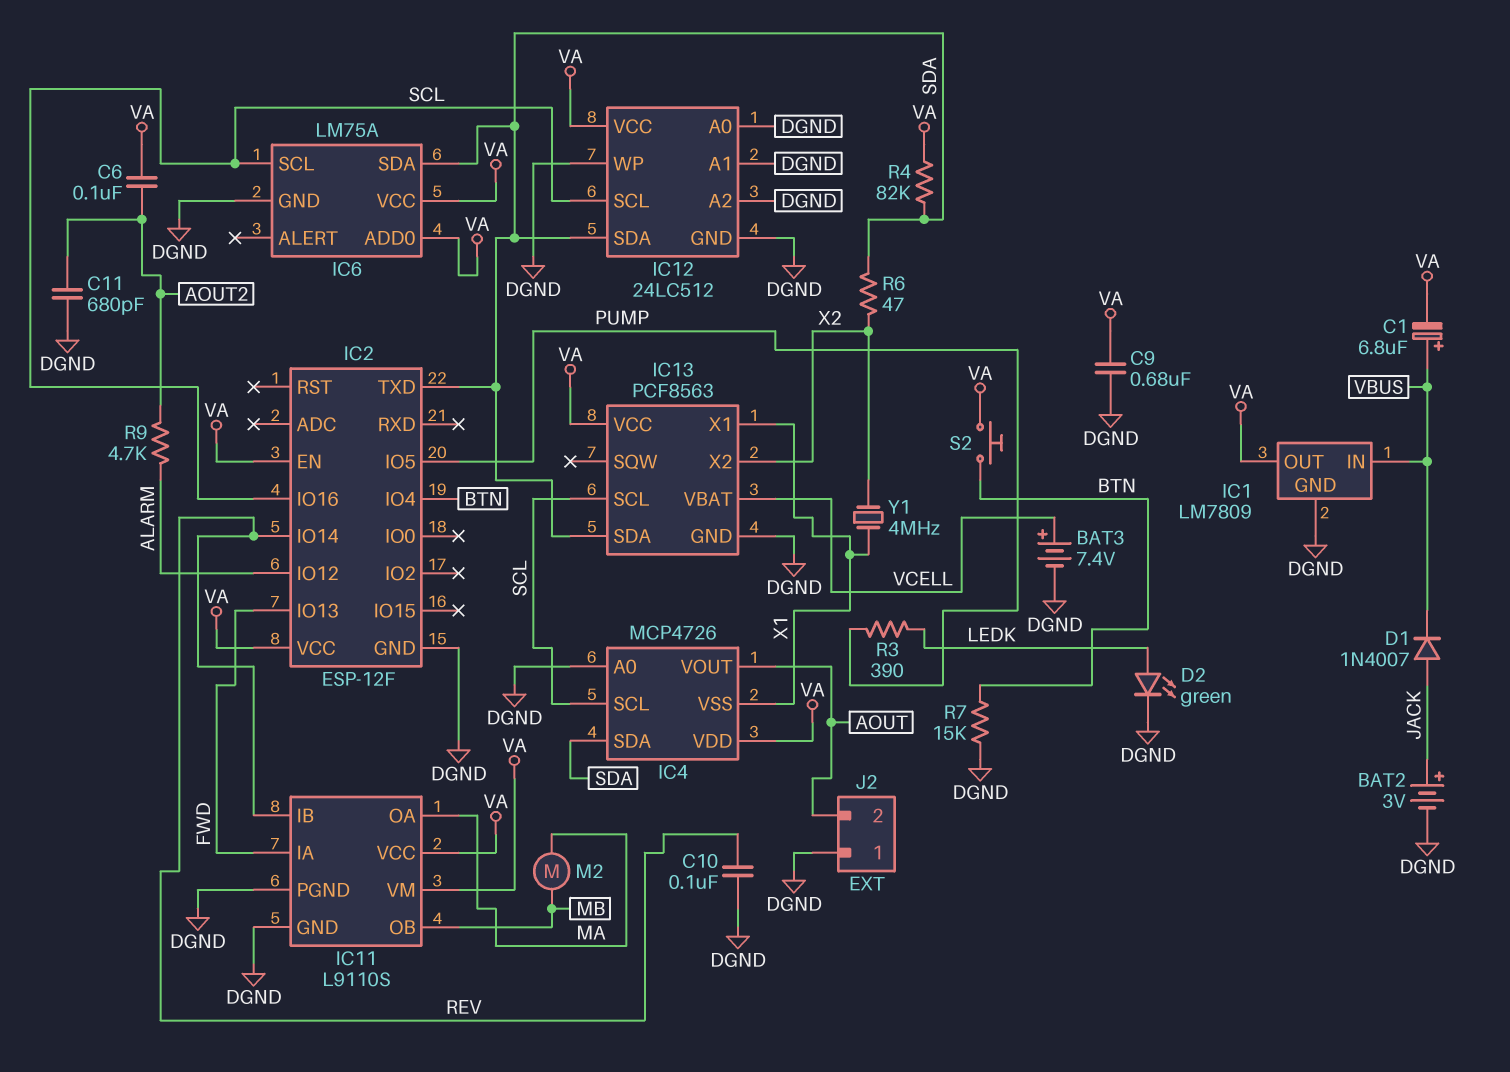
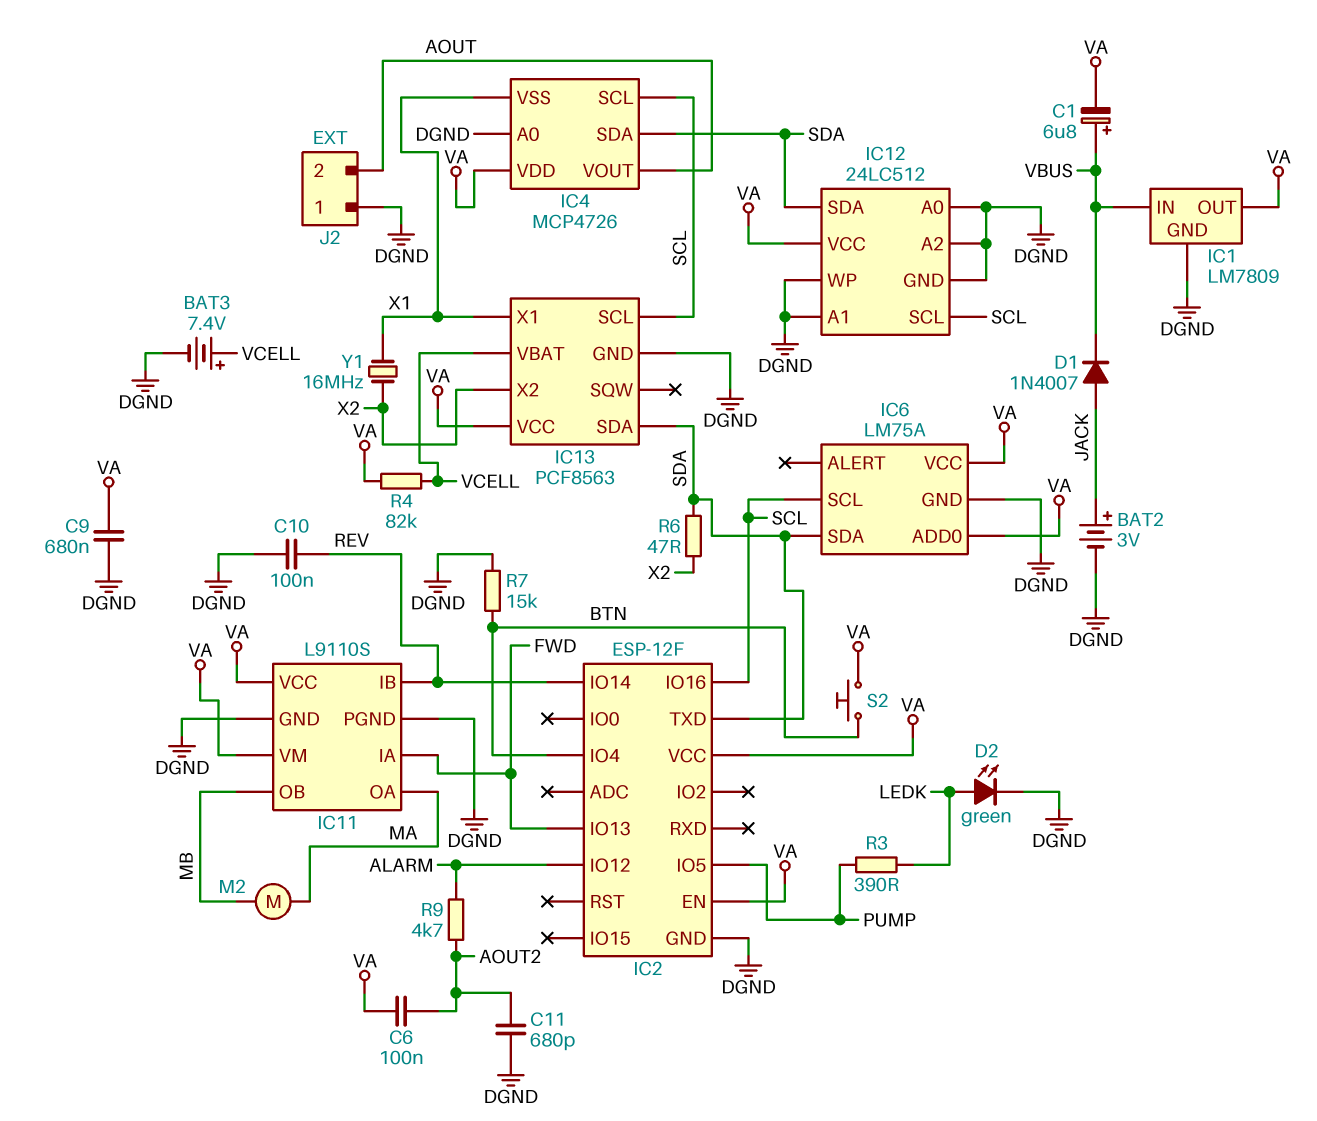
R4: 82k (SDA, VA) -> 82k (VA, VCELL)
Y1: 4MHz (X1, X2) -> 16MHz (X1, X2)

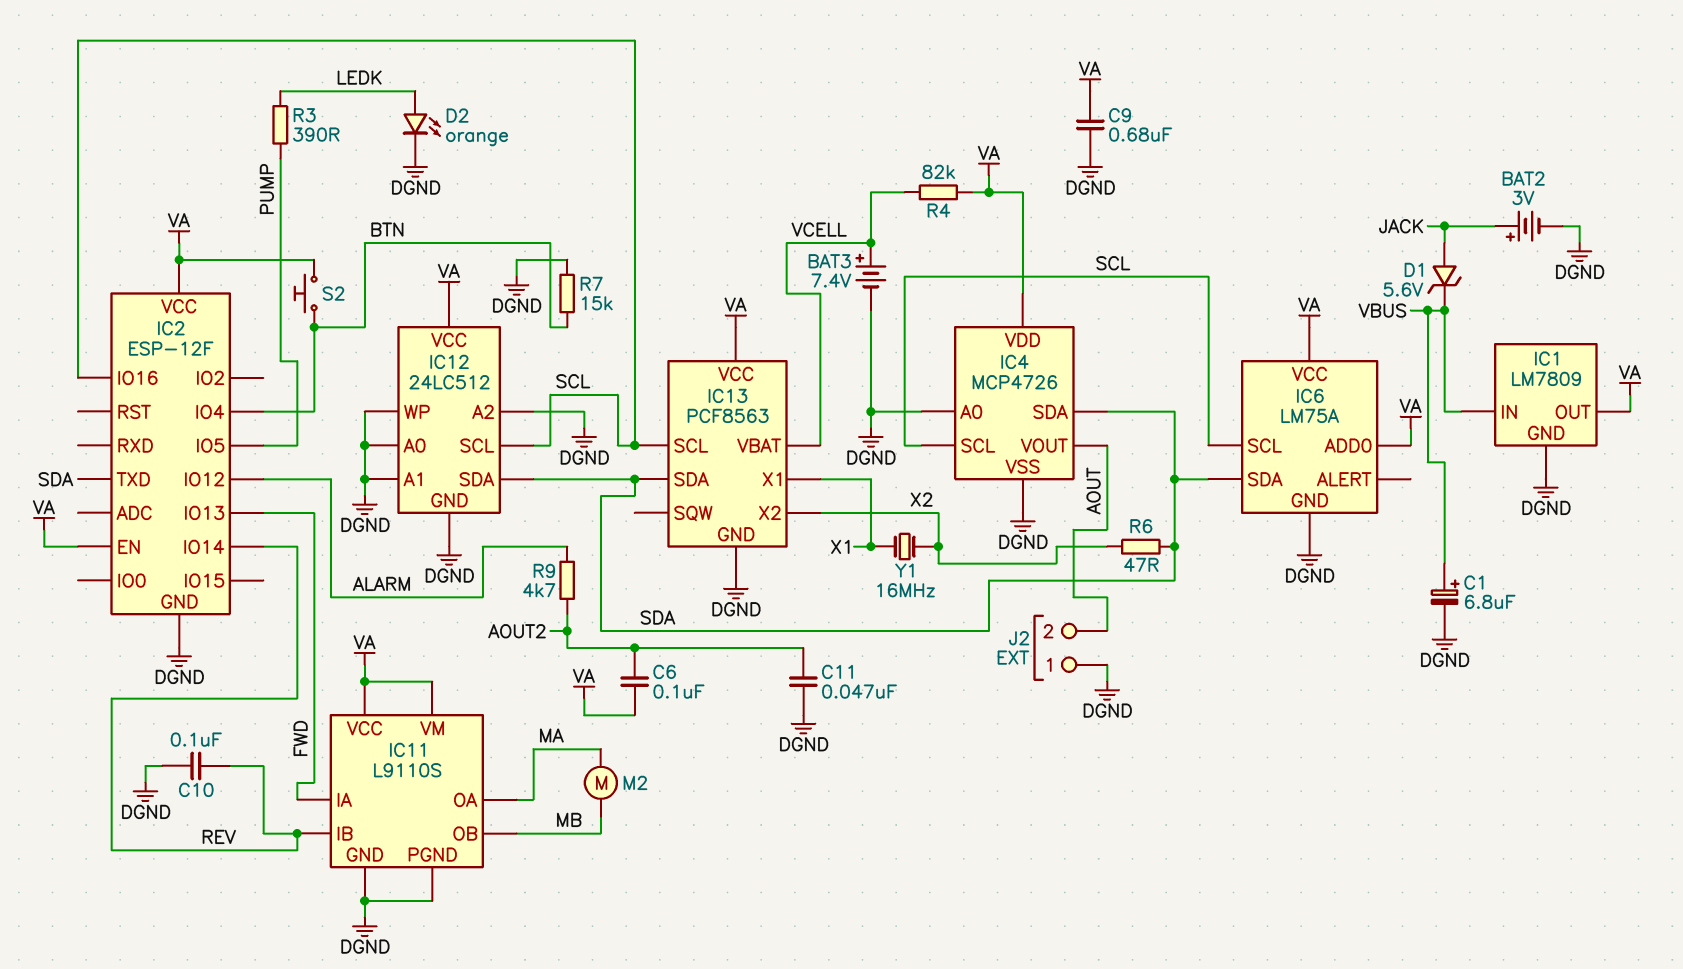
C1: 6.8uF (plus VBUS, minus VA) -> 6.8uF (plus VBUS, minus DGND)
C11: 680pF (AOUT2, DGND) -> 47nF (AOUT2, DGND)
D1: diode 1N4007 (A JACK, K VBUS) -> zener 5.6V (A JACK, K VBUS)
D2: LED green (A LEDK, K DGND) -> LED orange (A LEDK, K DGND)
IC4 pin VSS: X1 -> DGND

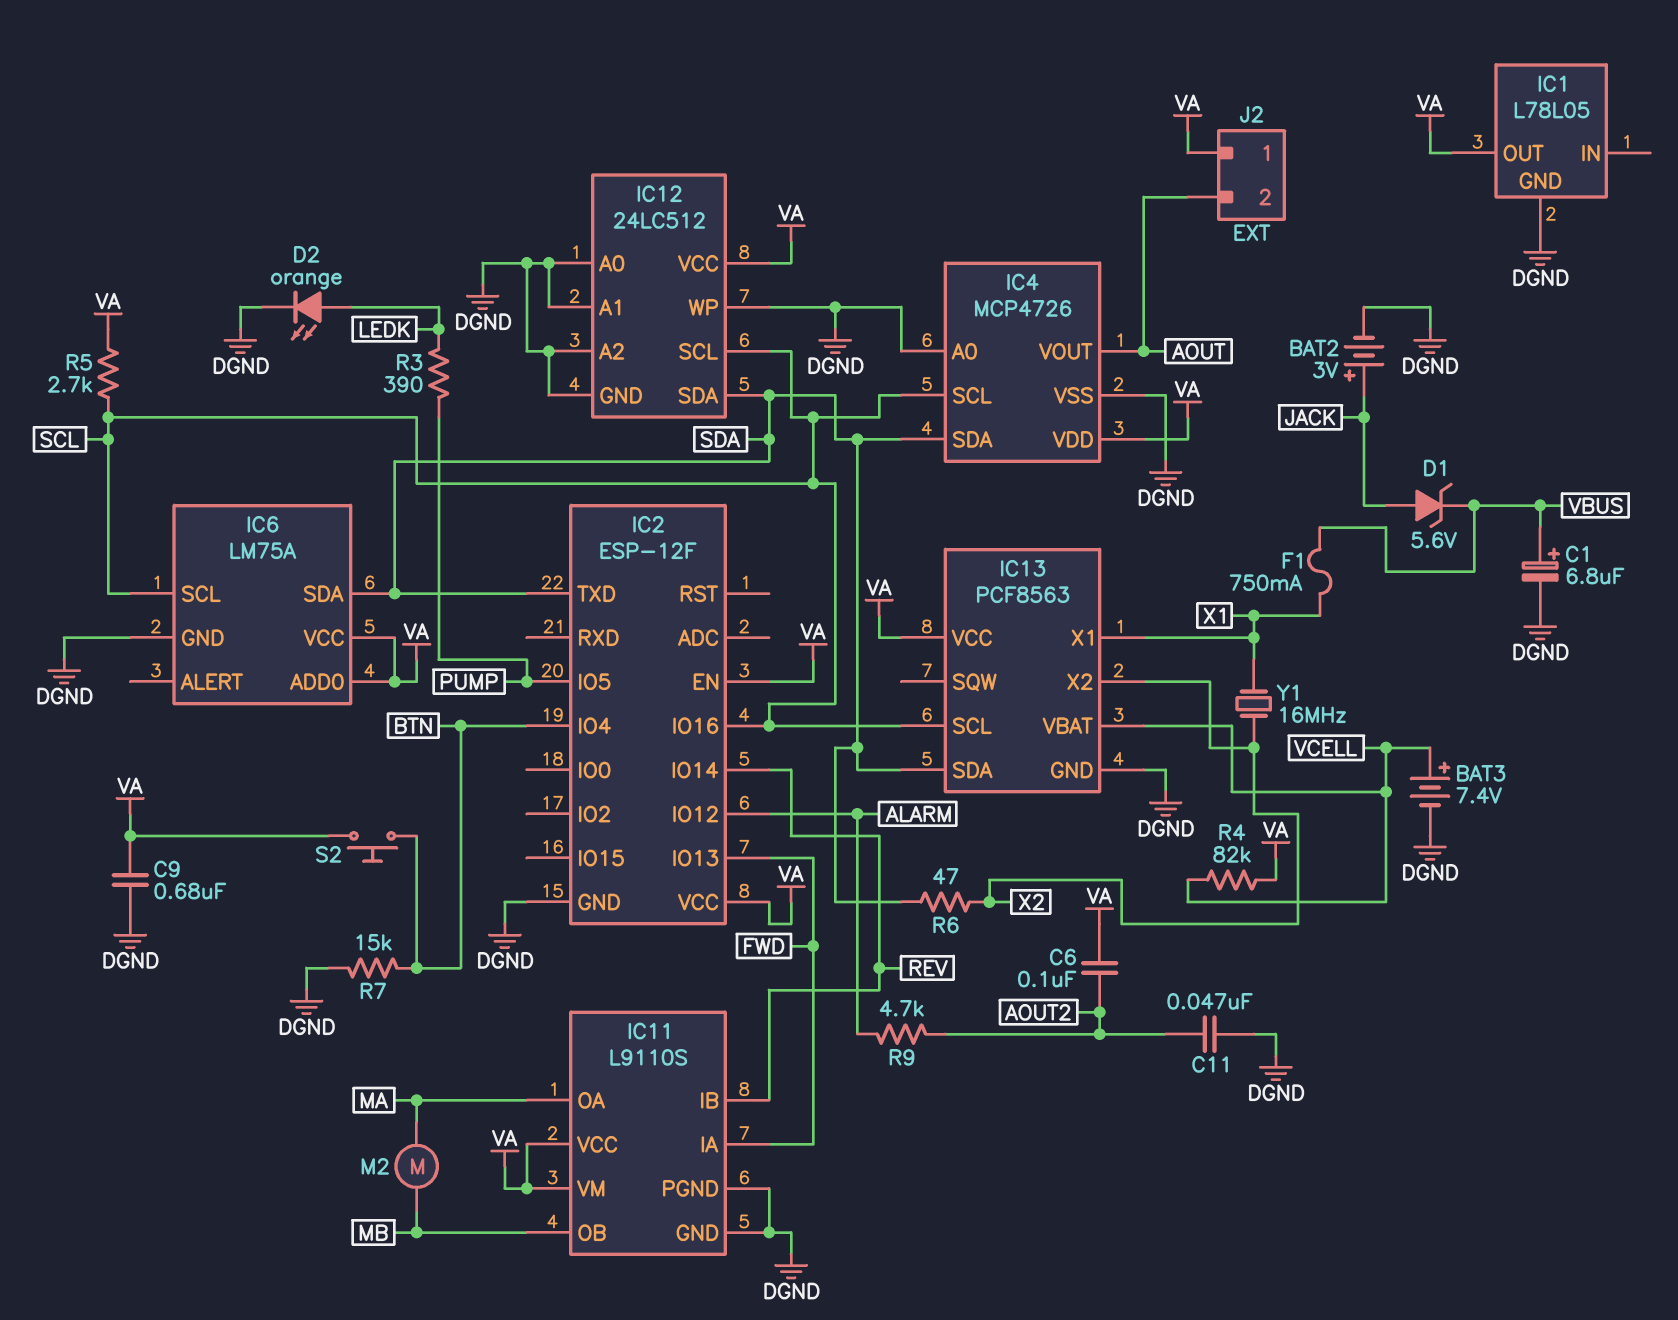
C10: 100nF (DGND, REV) -> none
F1: none -> 750mA (VBUS, X1)
IC1: LM7809 -> L78L05
IC1 pin IN: VBUS -> none
J2 pin 1: DGND -> VA
R5: none -> 2.7k (SCL, VA)

